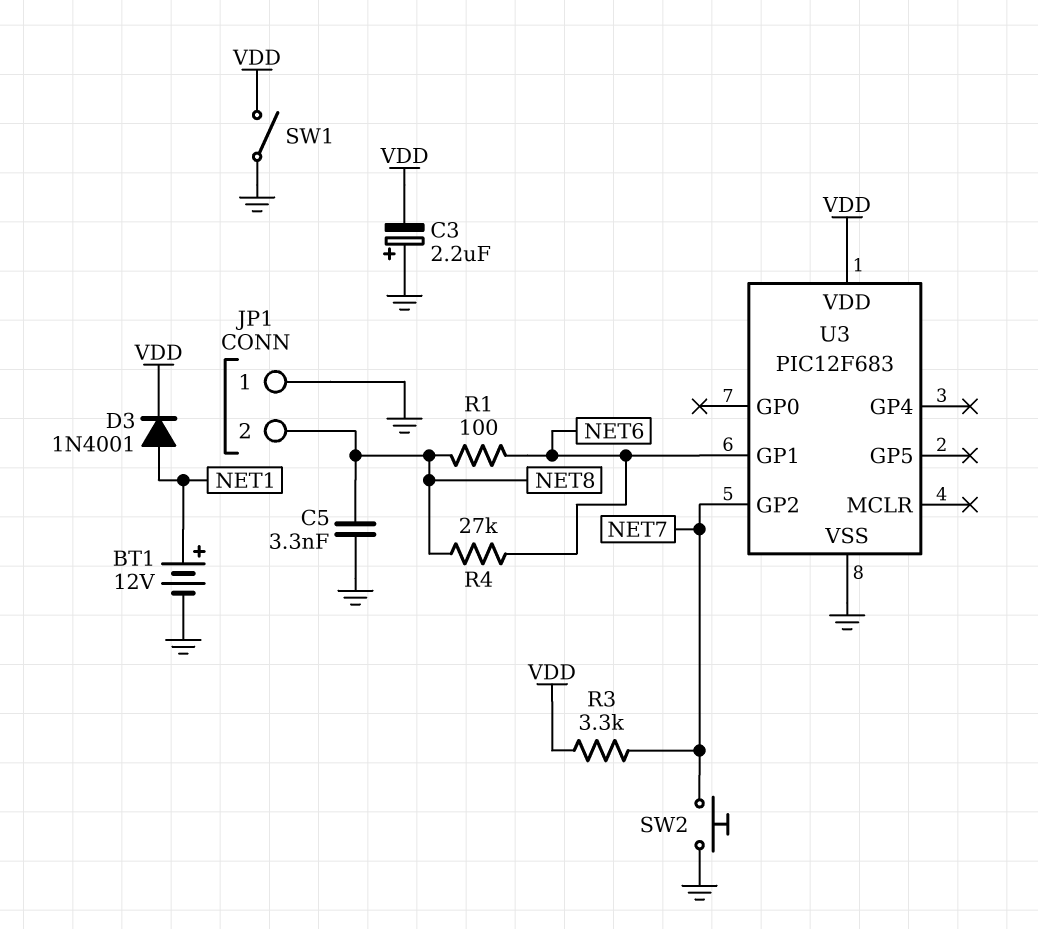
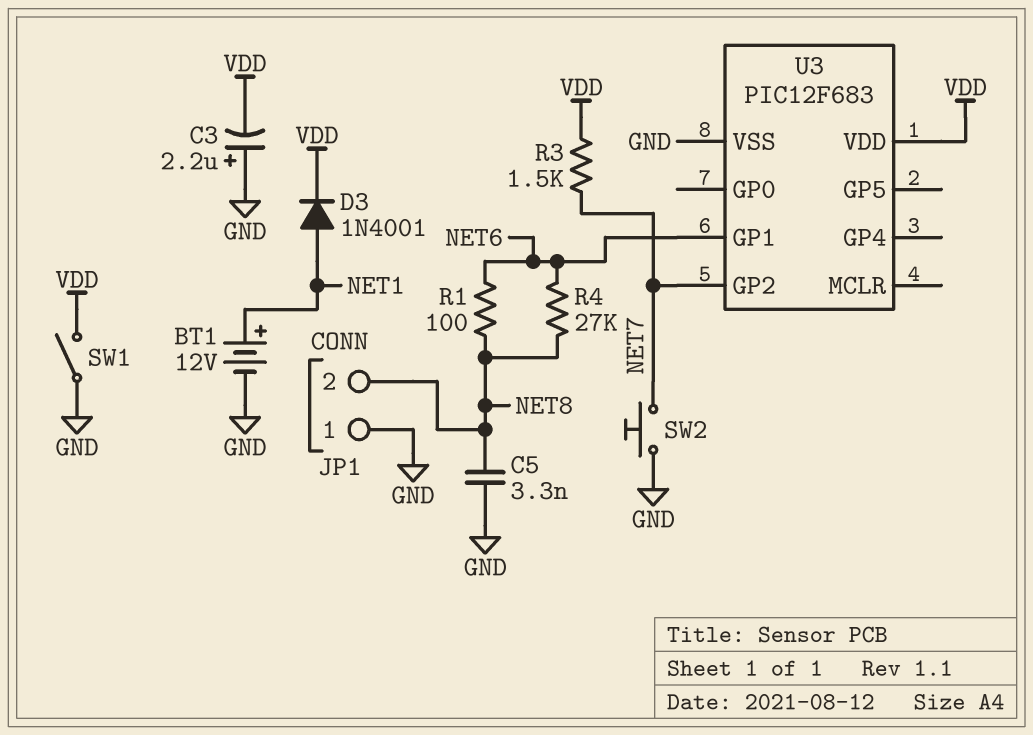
R3: 3.3k (NET7, VDD) -> 1.5k (NET7, VDD)

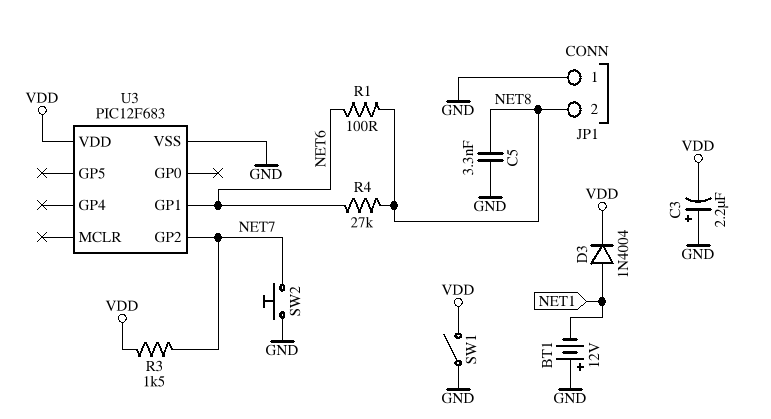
BT1: 12V (plus NET1, minus GND) -> 12V (plus GND, minus NET1)
D3: diode 1N4001 (A NET1, K VDD) -> diode 1N4004 (A NET1, K VDD)

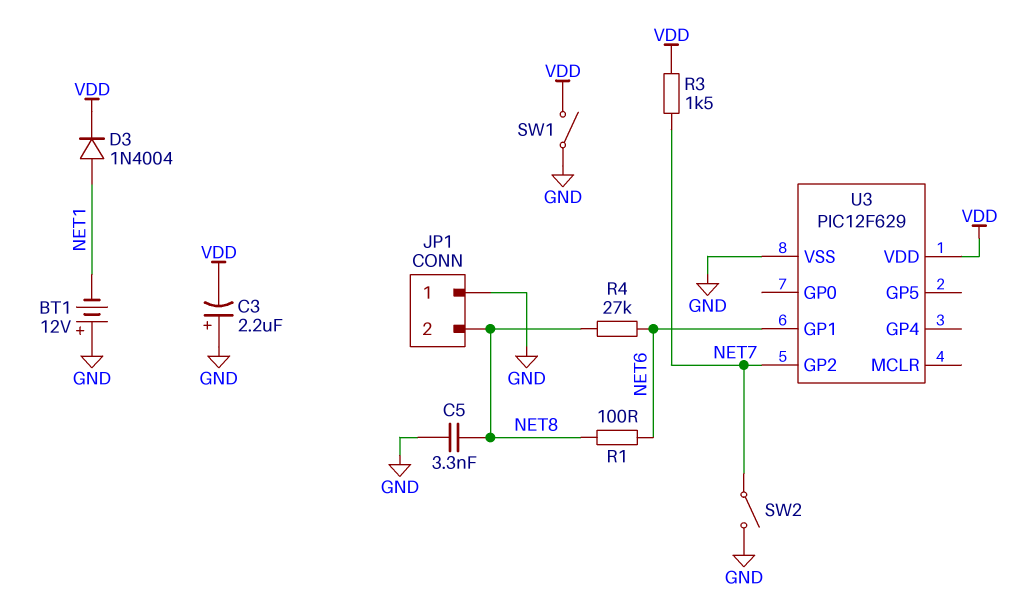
SW2: button (GND, NET7) -> switch (GND, NET7)
U3: PIC12F683 -> PIC12F629

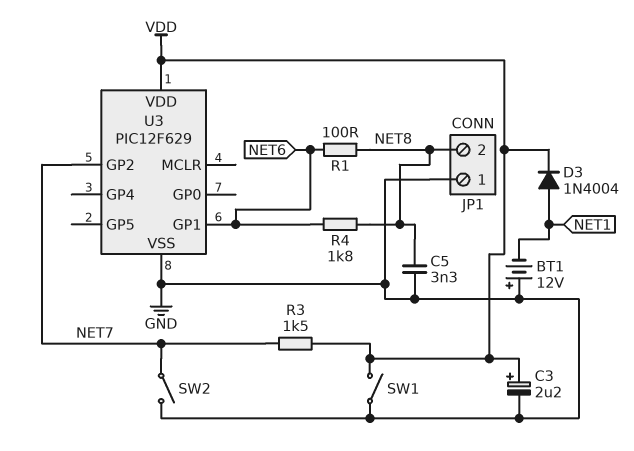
C3: 2.2uF (plus GND, minus VDD) -> 2.2uF (plus VDD, minus GND)
R4: 27k (NET6, NET8) -> 1.8k (NET6, NET8)

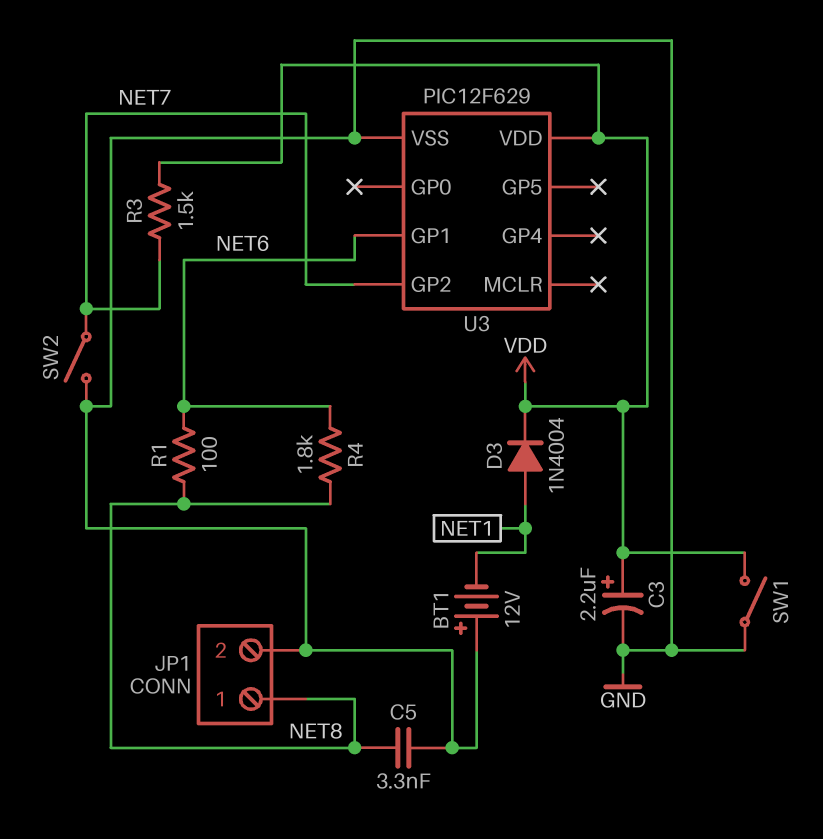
JP1 pin 1: GND -> NET8
JP1 pin 2: NET8 -> GND

